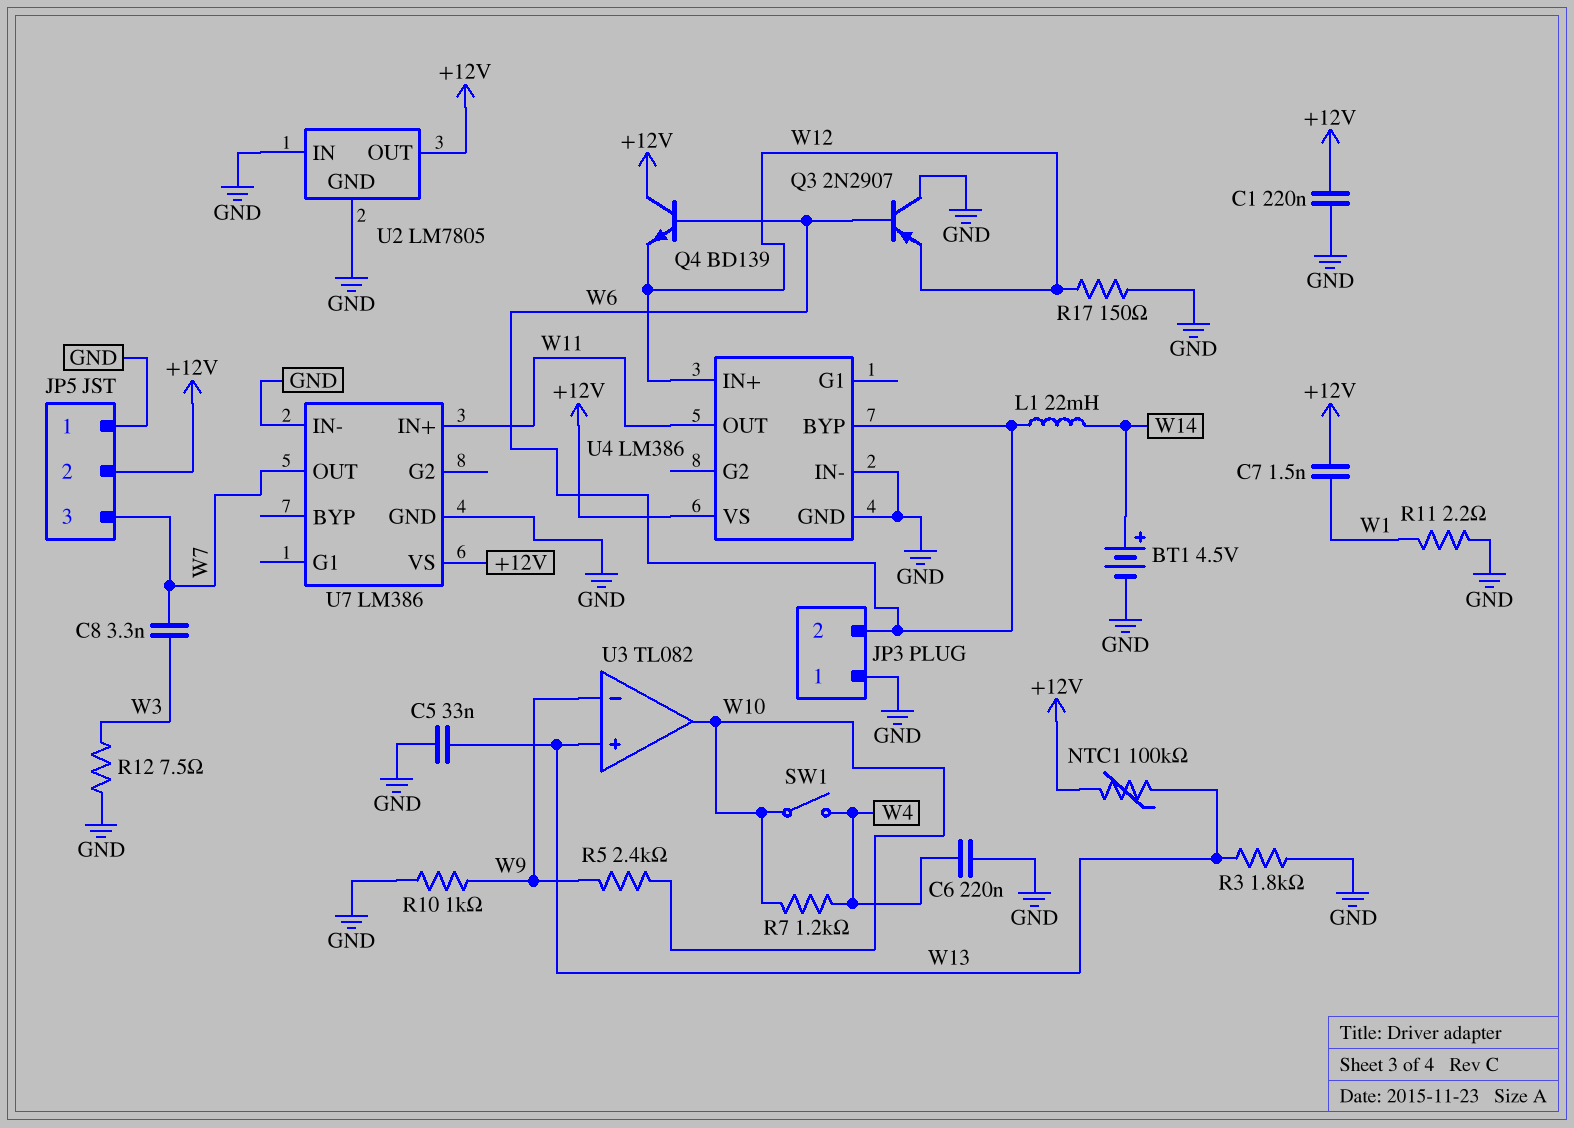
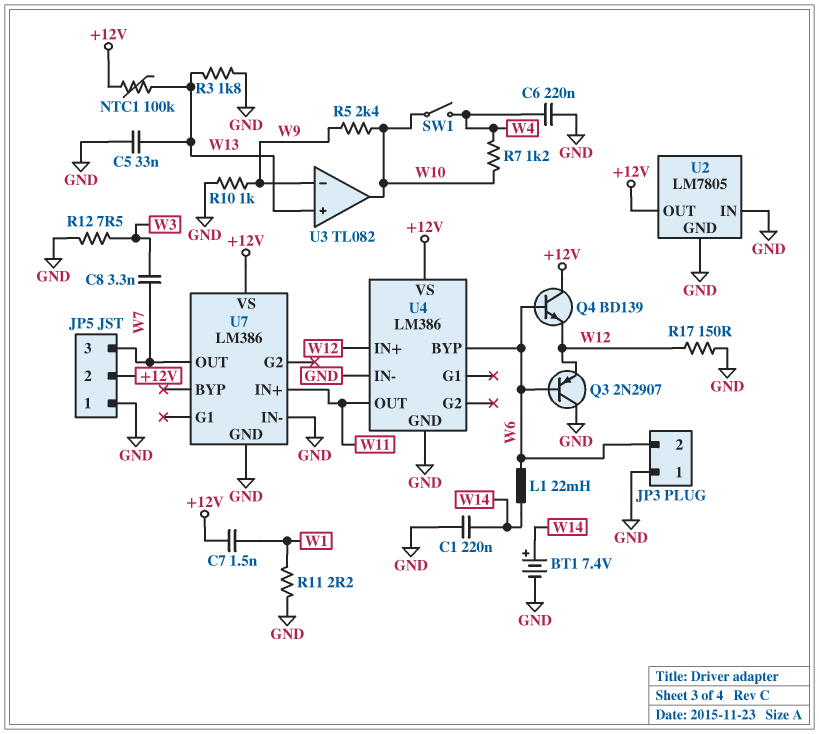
BT1: 4.5V (plus W14, minus GND) -> 7.4V (plus W14, minus GND)
C1: 220nF (+12V, GND) -> 220nF (GND, W14)

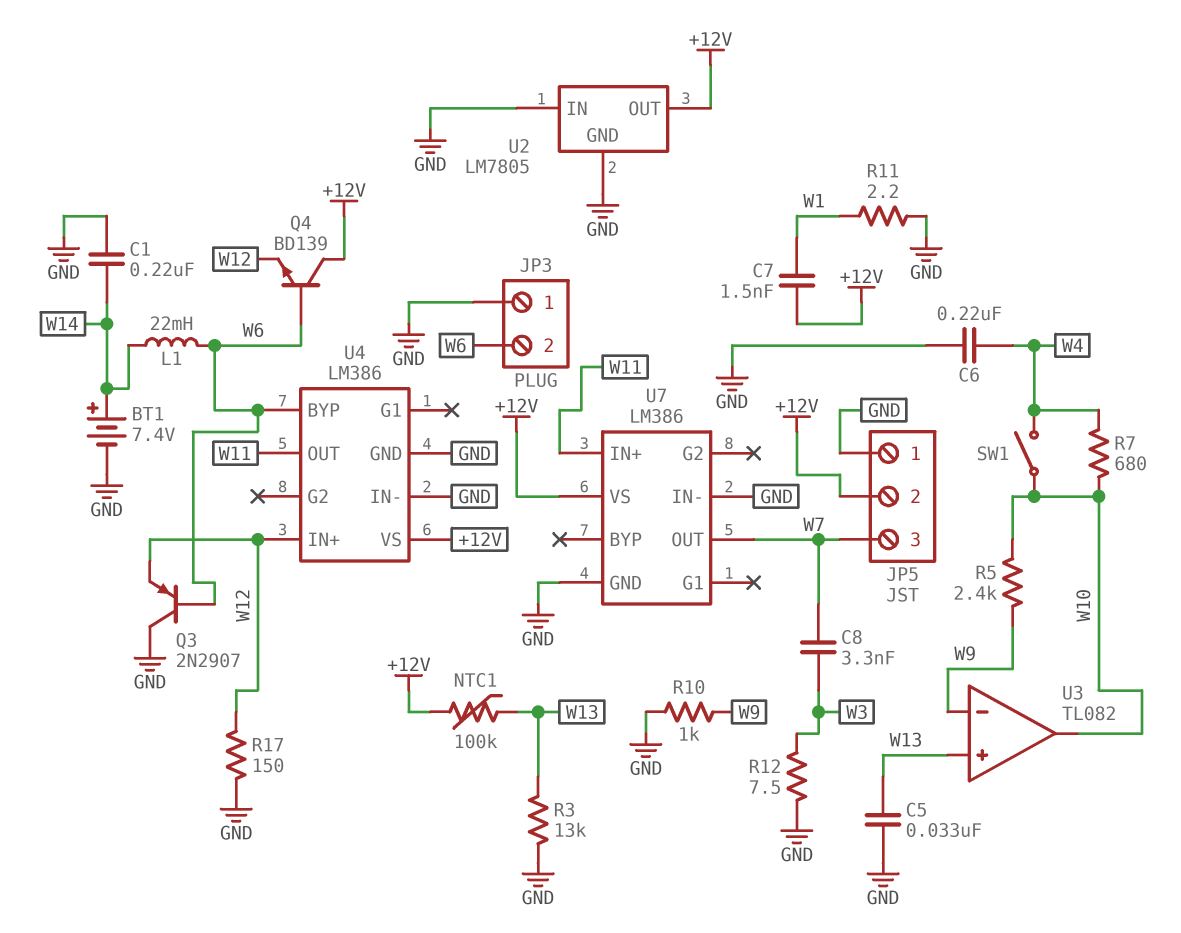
R3: 1.8k (GND, W13) -> 13k (GND, W13)
R7: 1.2k (W4, W10) -> 680 (W4, W10)

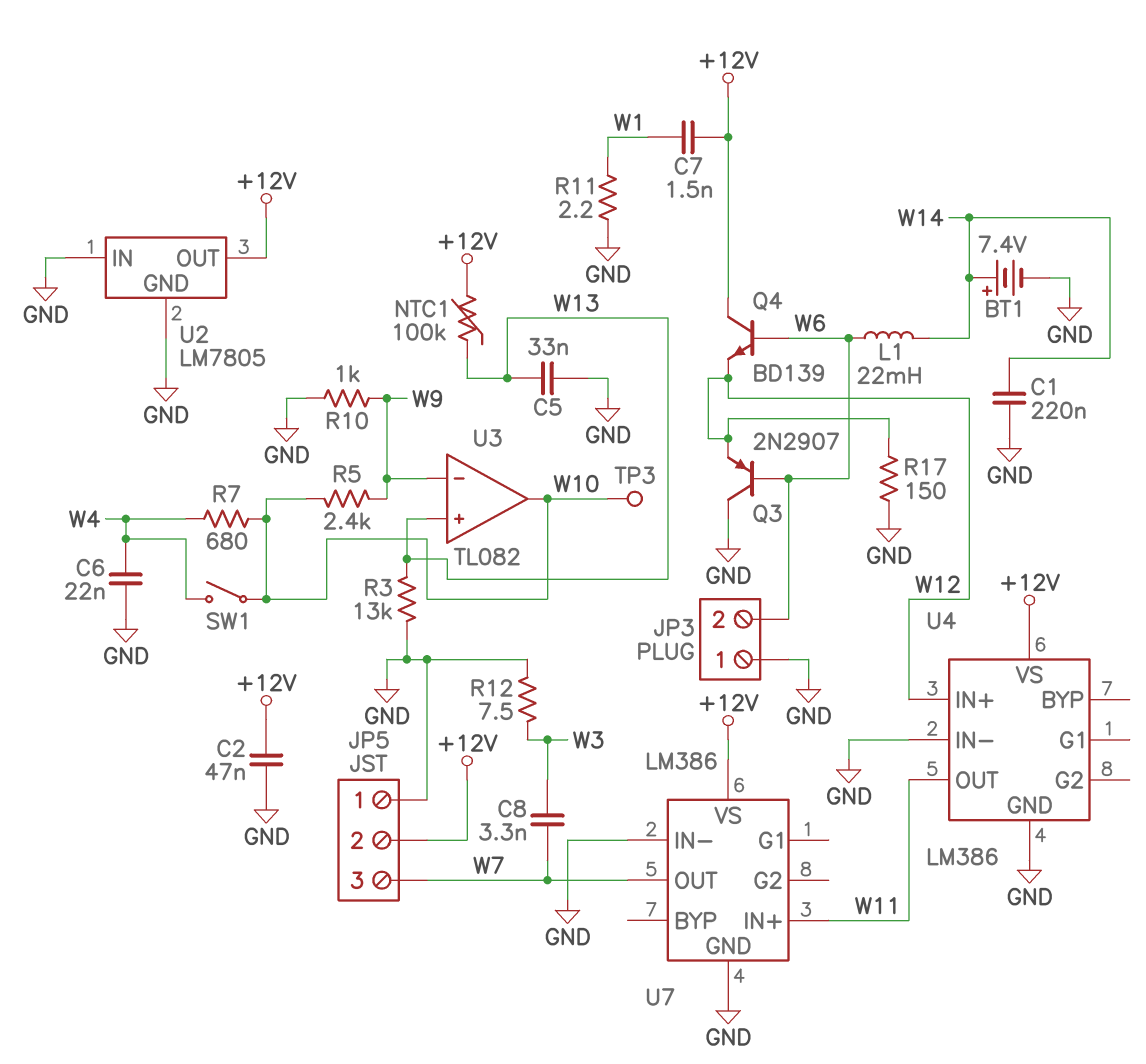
C2: none -> 47nF (+12V, GND)
C6: 220nF (GND, W4) -> 22nF (GND, W4)
TP3: none -> test point (W10)
U4 pin BYP: W6 -> none

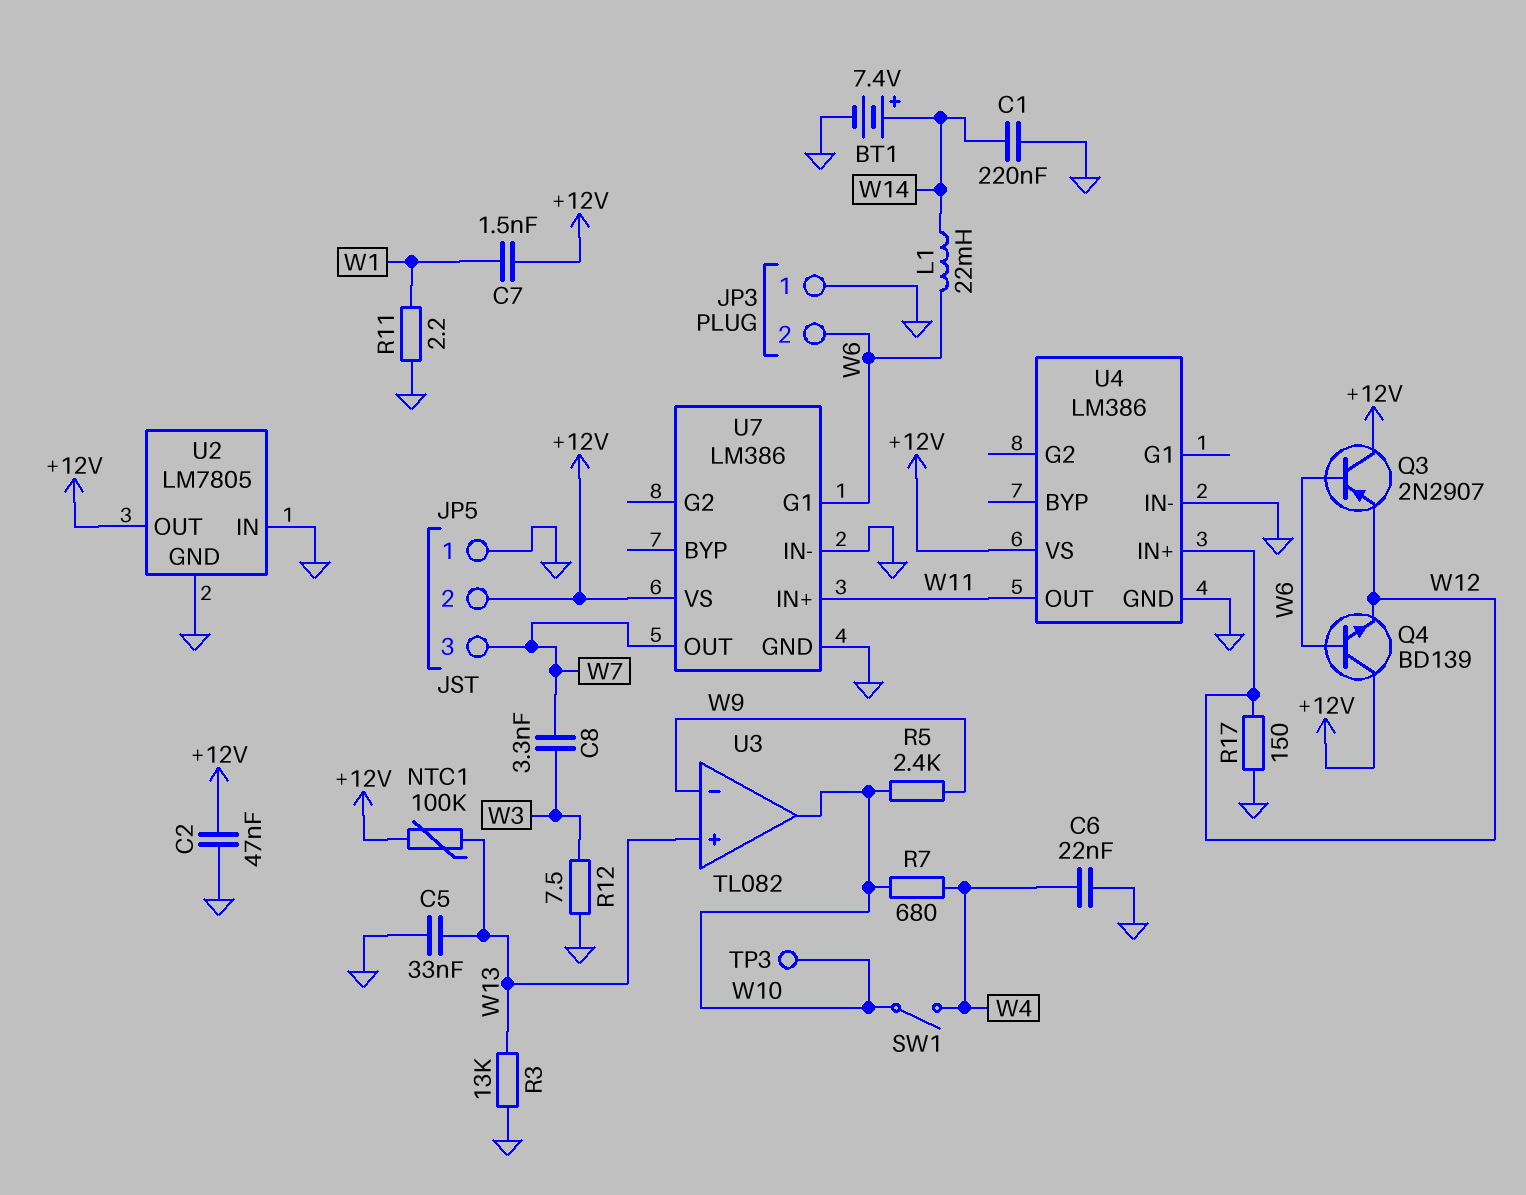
Q3: PNP 2N2907 (B W6, C GND, E W12) -> PNP 2N2907 (B W6, C +12V, E W12)
R10: 1k (GND, W9) -> none
U7 pin G1: none -> W6

